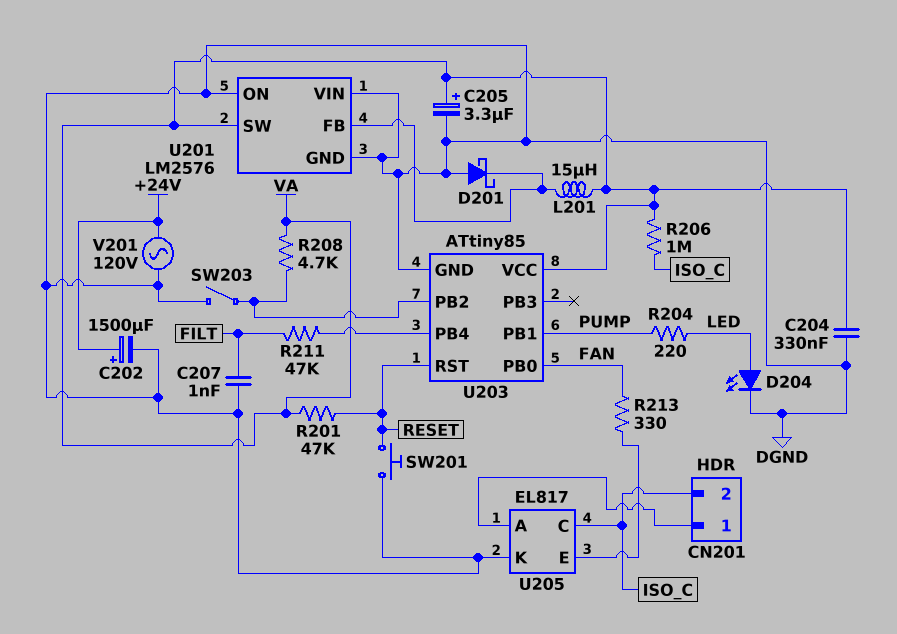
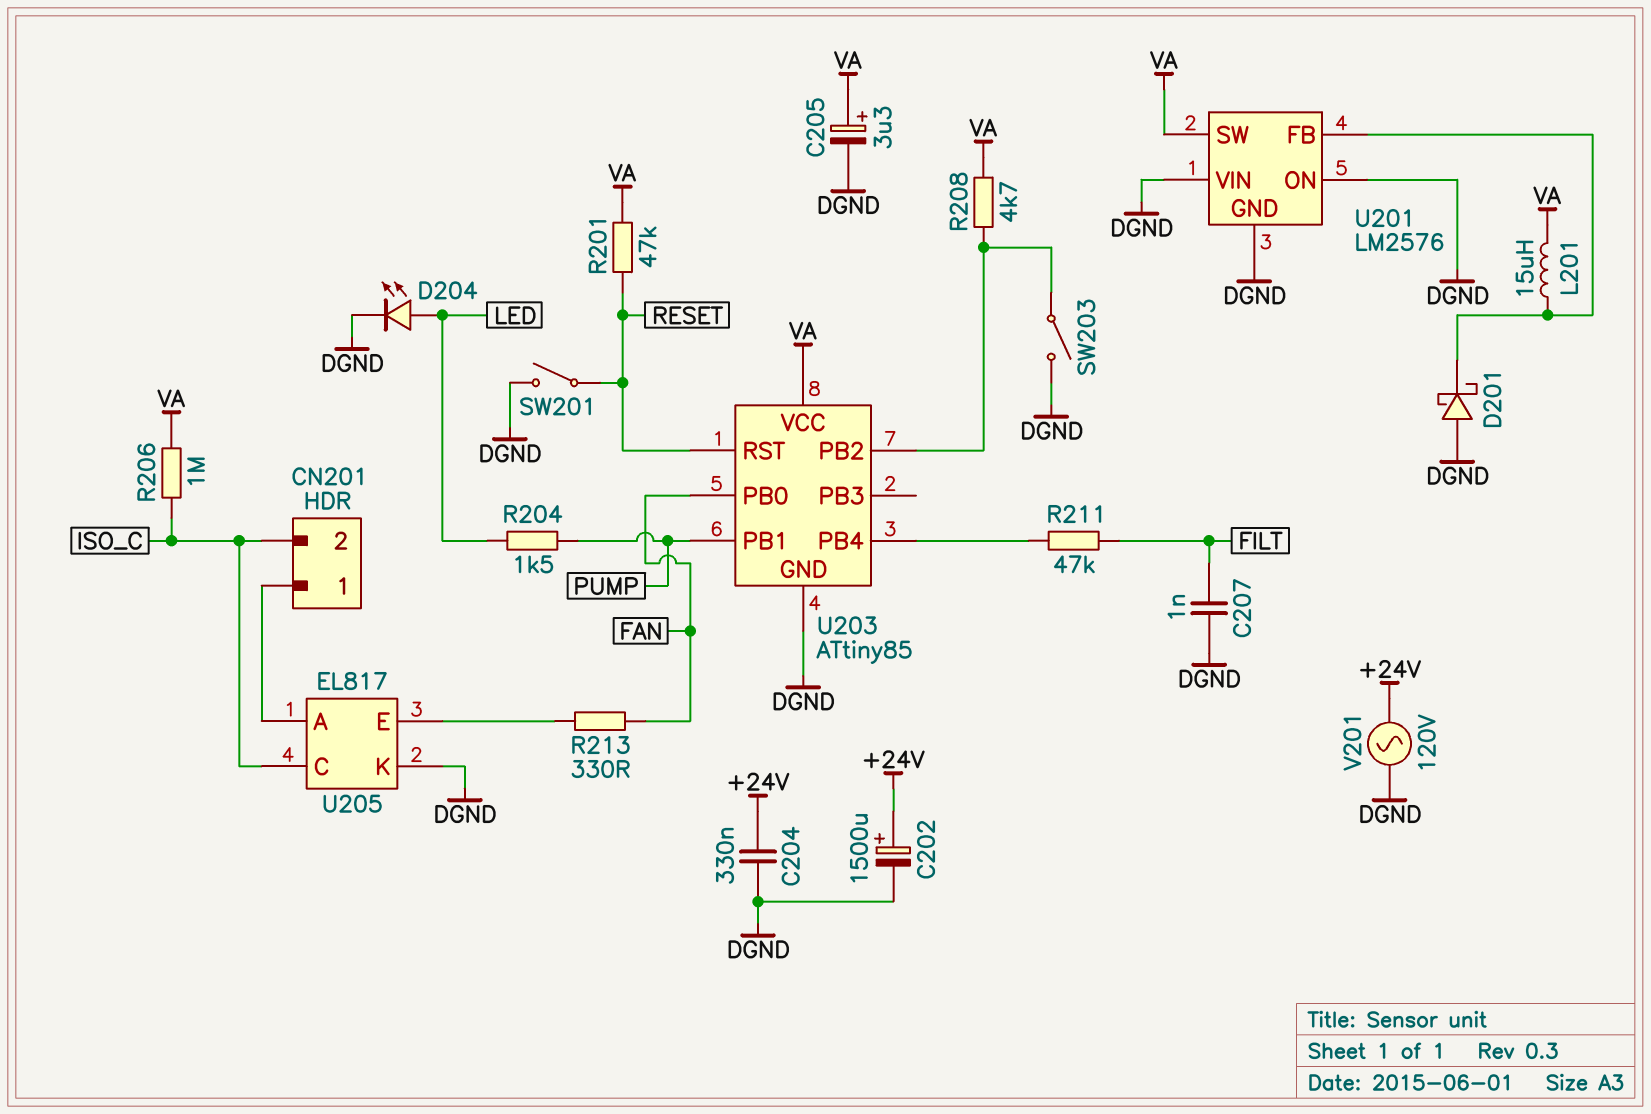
C204: 330nF (DGND, VA) -> 330nF (+24V, DGND)
R204: 220 (LED, PUMP) -> 1.5k (LED, PUMP)
SW201: button (DGND, RESET) -> switch (DGND, RESET)

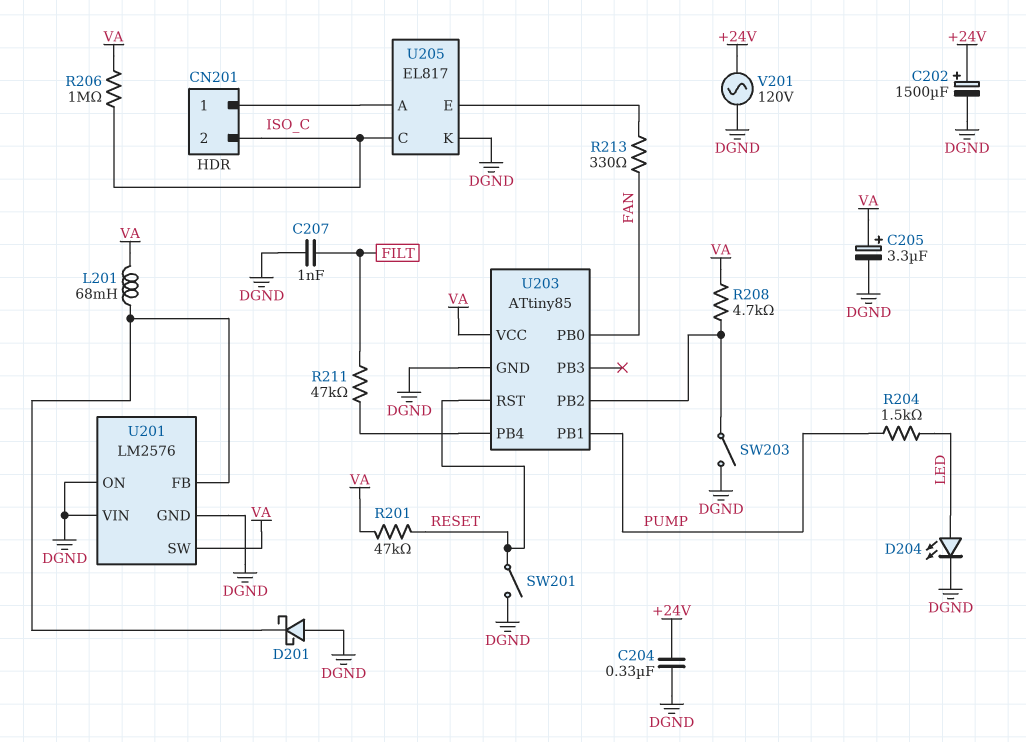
L201: 15uH (U201/FB, VA) -> 68mH (U201/FB, VA)

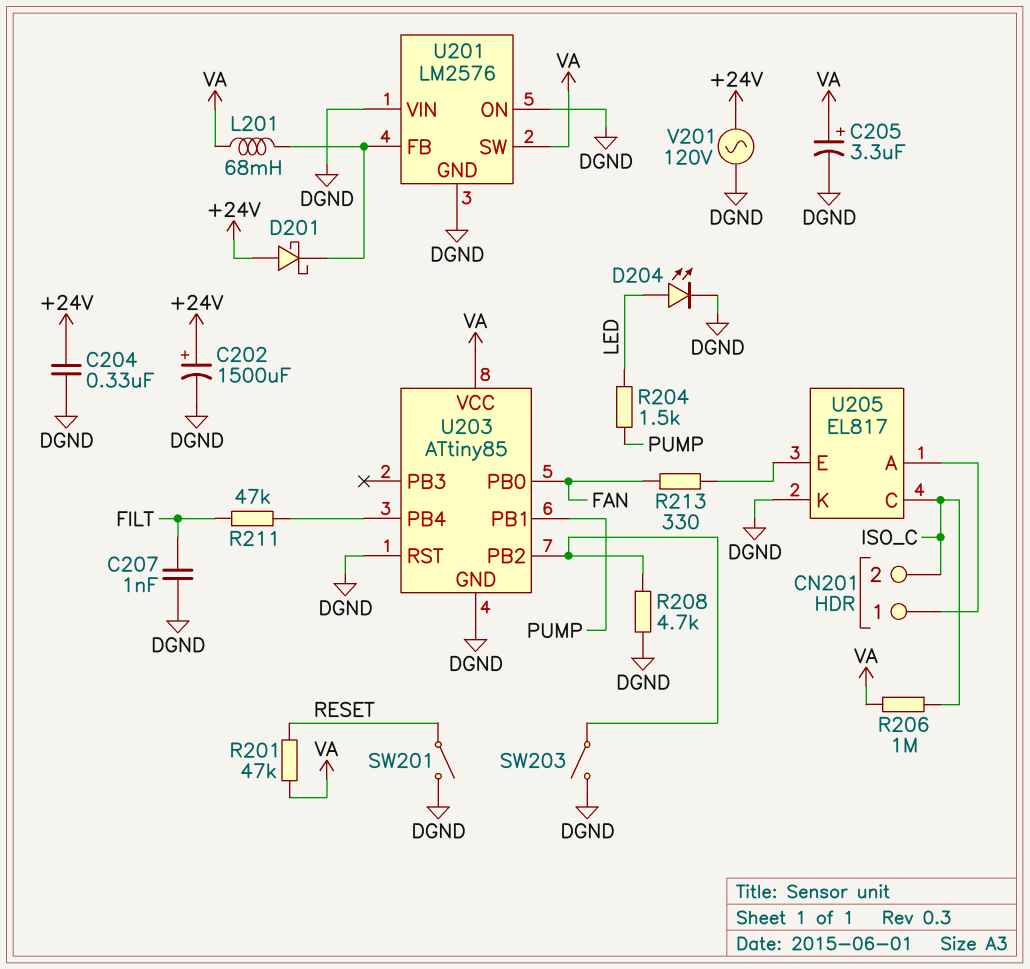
D201: schottky (A DGND, K U201/FB) -> schottky (A +24V, K U201/FB)
R208: 4.7k (U203/PB2, VA) -> 4.7k (DGND, U203/PB2)
U203 pin RST: RESET -> DGND

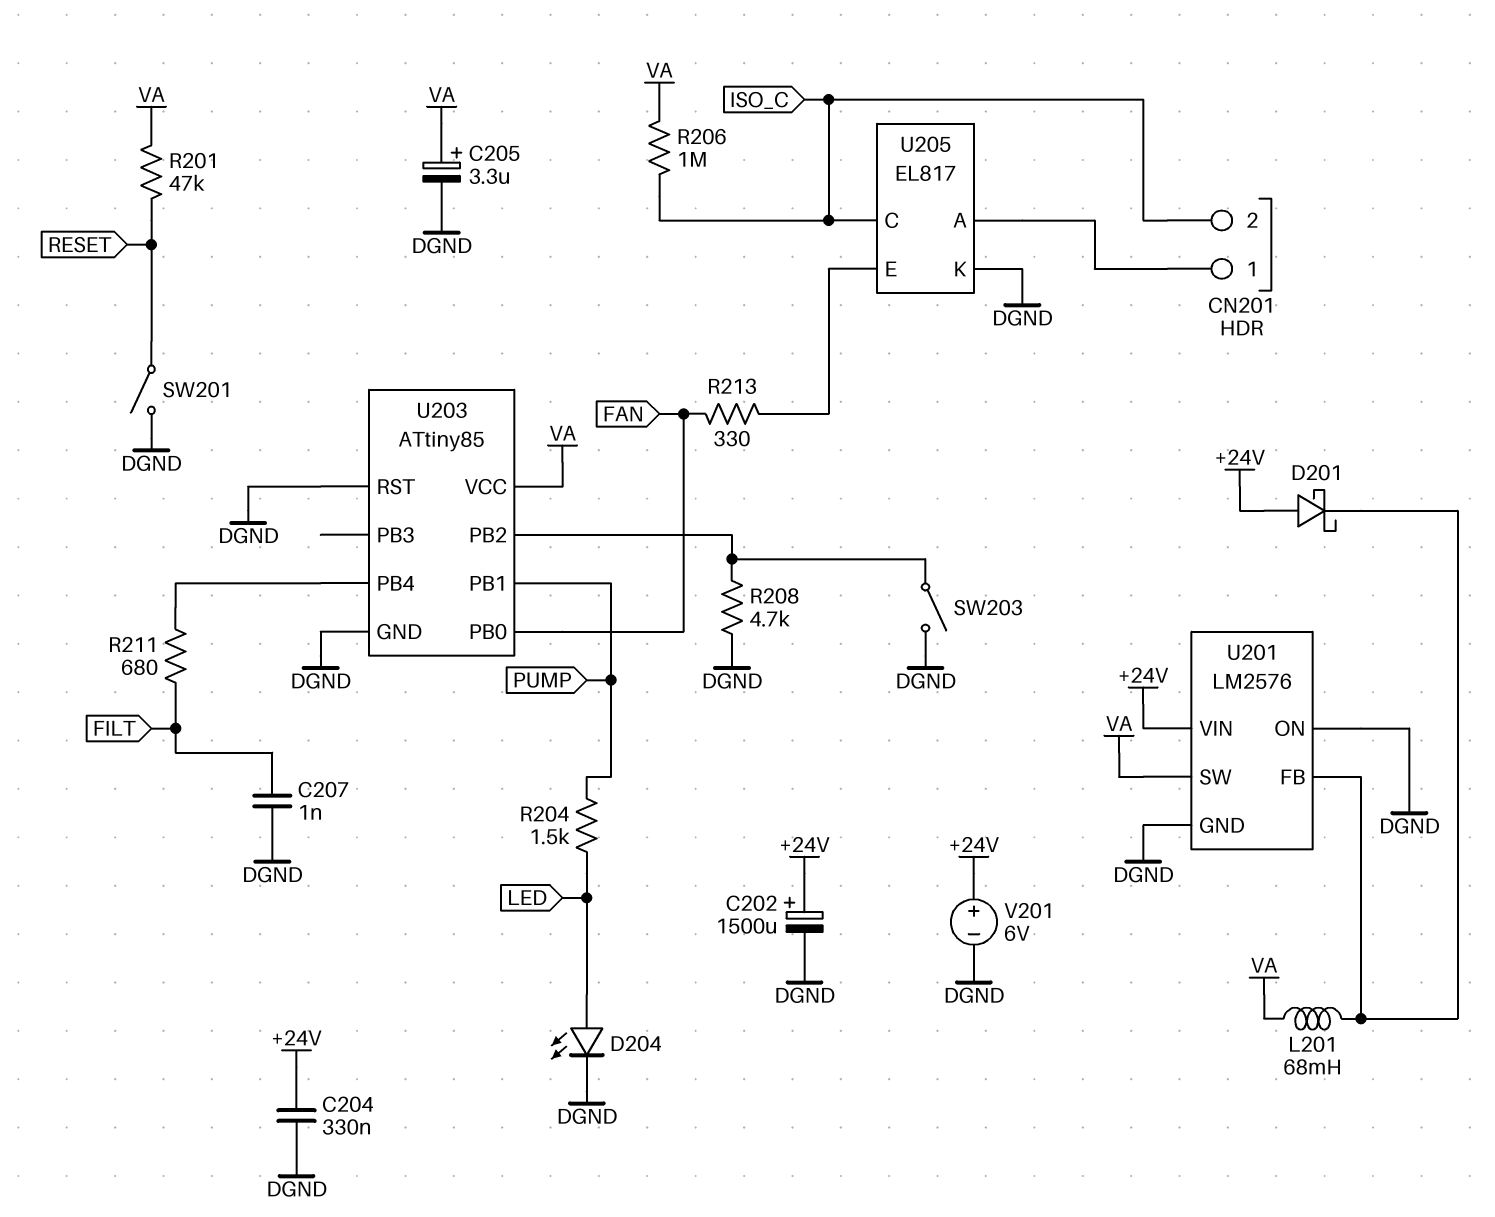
R211: 47k (FILT, U203/PB4) -> 680 (FILT, U203/PB4)
U201 pin VIN: DGND -> +24V
V201: AC 120V (+24V, DGND) -> 6V (plus +24V, minus DGND)

